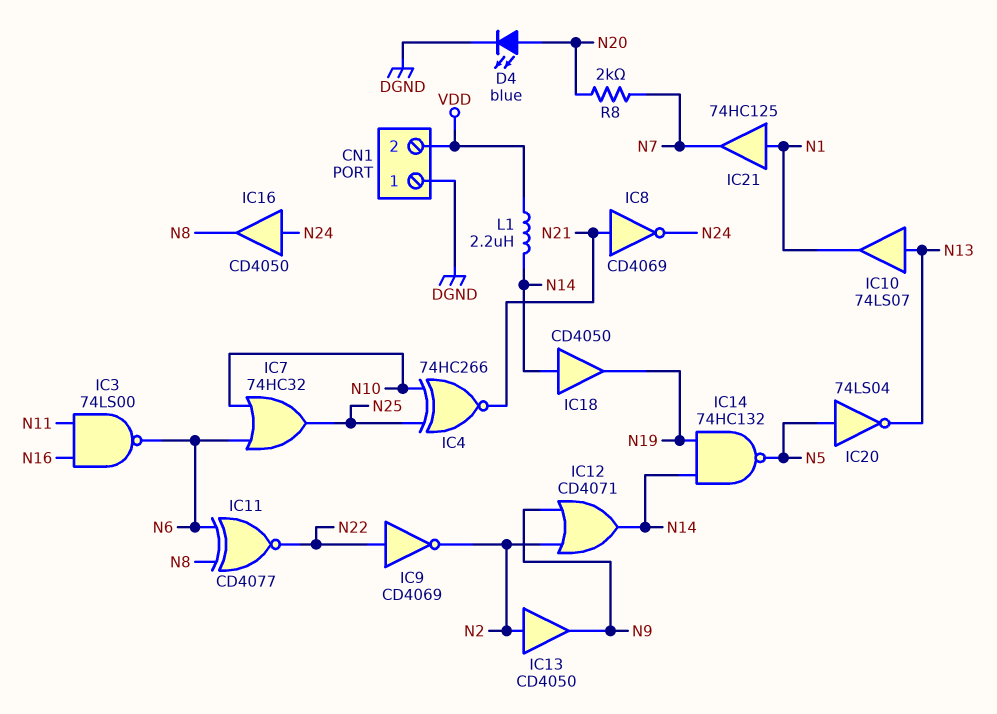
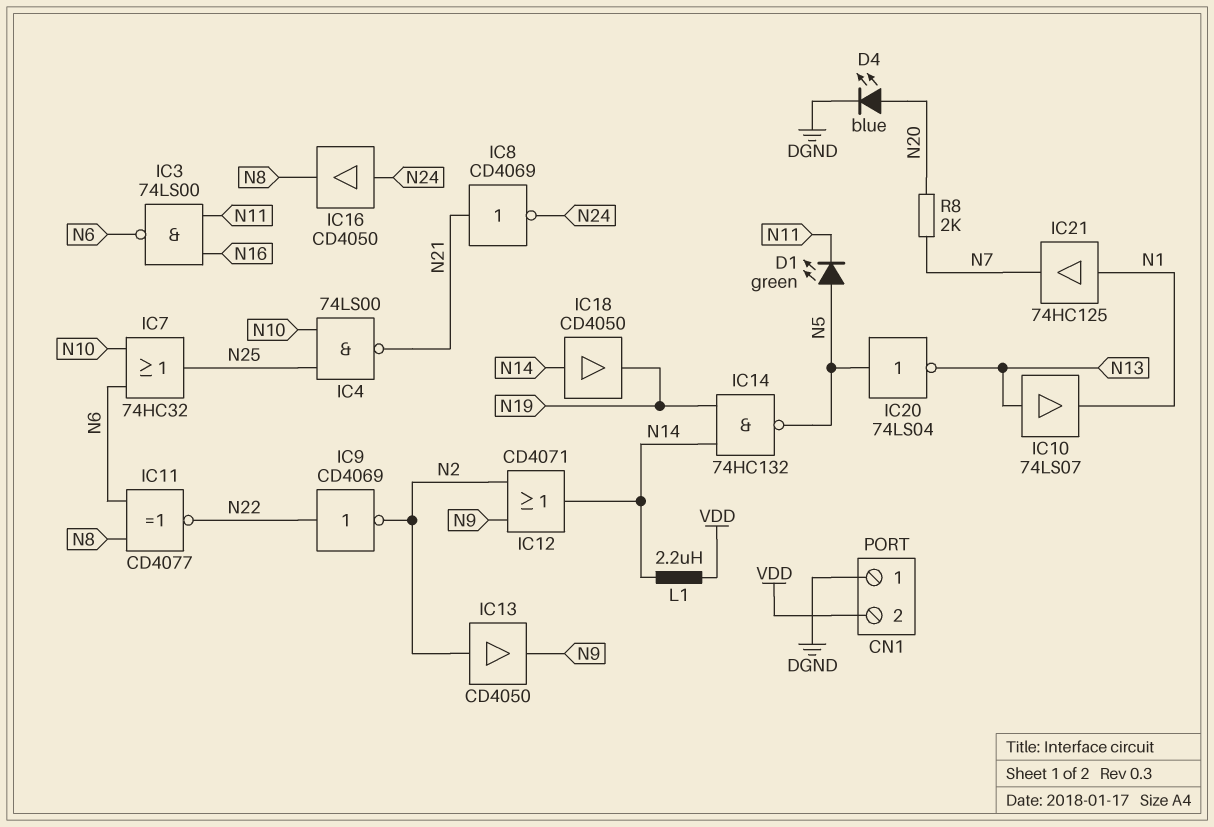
D1: none -> LED green (A N5, K N11)
IC4: XNOR 74HC266 (in N10, in N25, out N21) -> NAND 74LS00 (in N10, in N25, out N21)

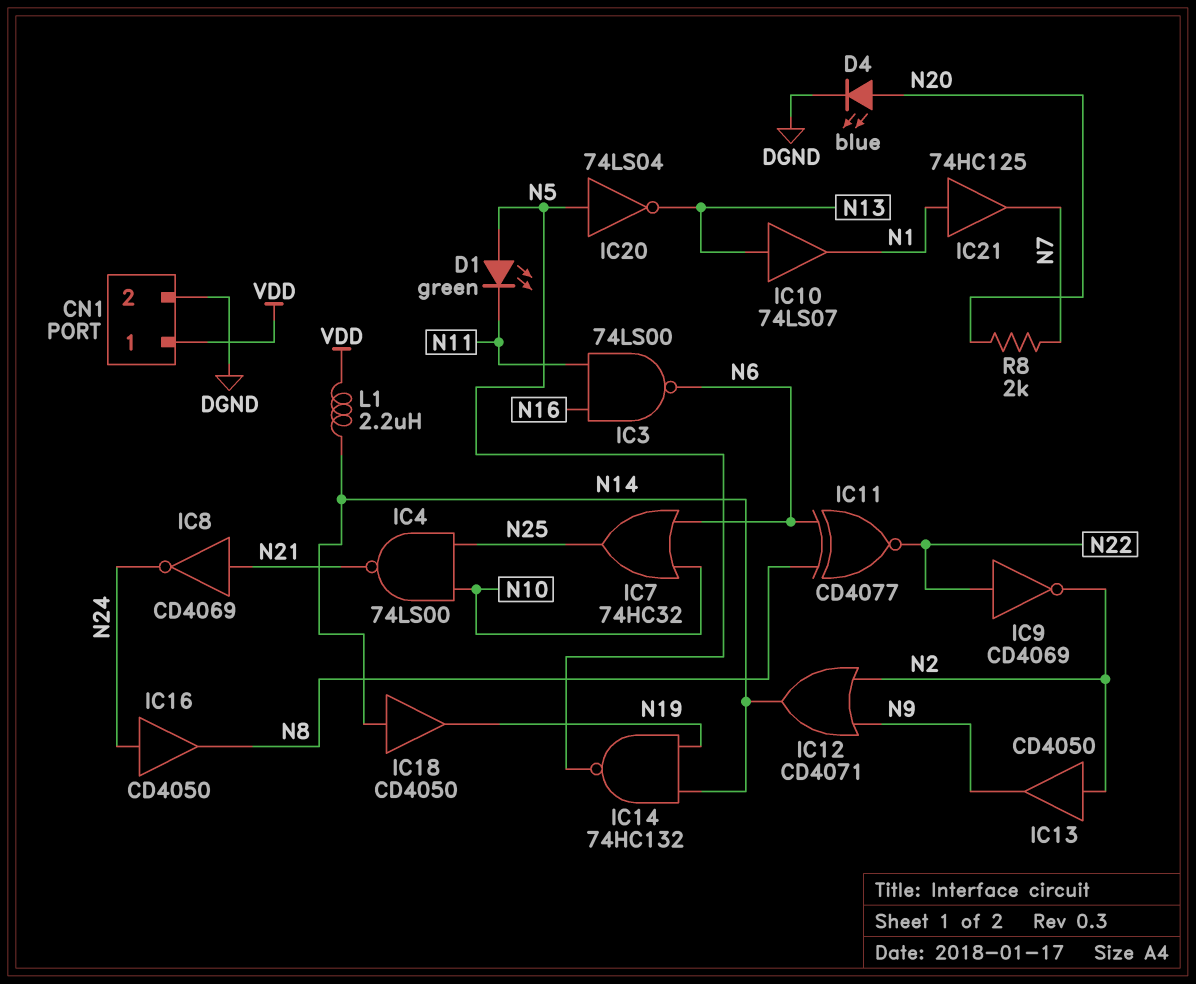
CN1 pin 1: DGND -> VDD
CN1 pin 2: VDD -> DGND

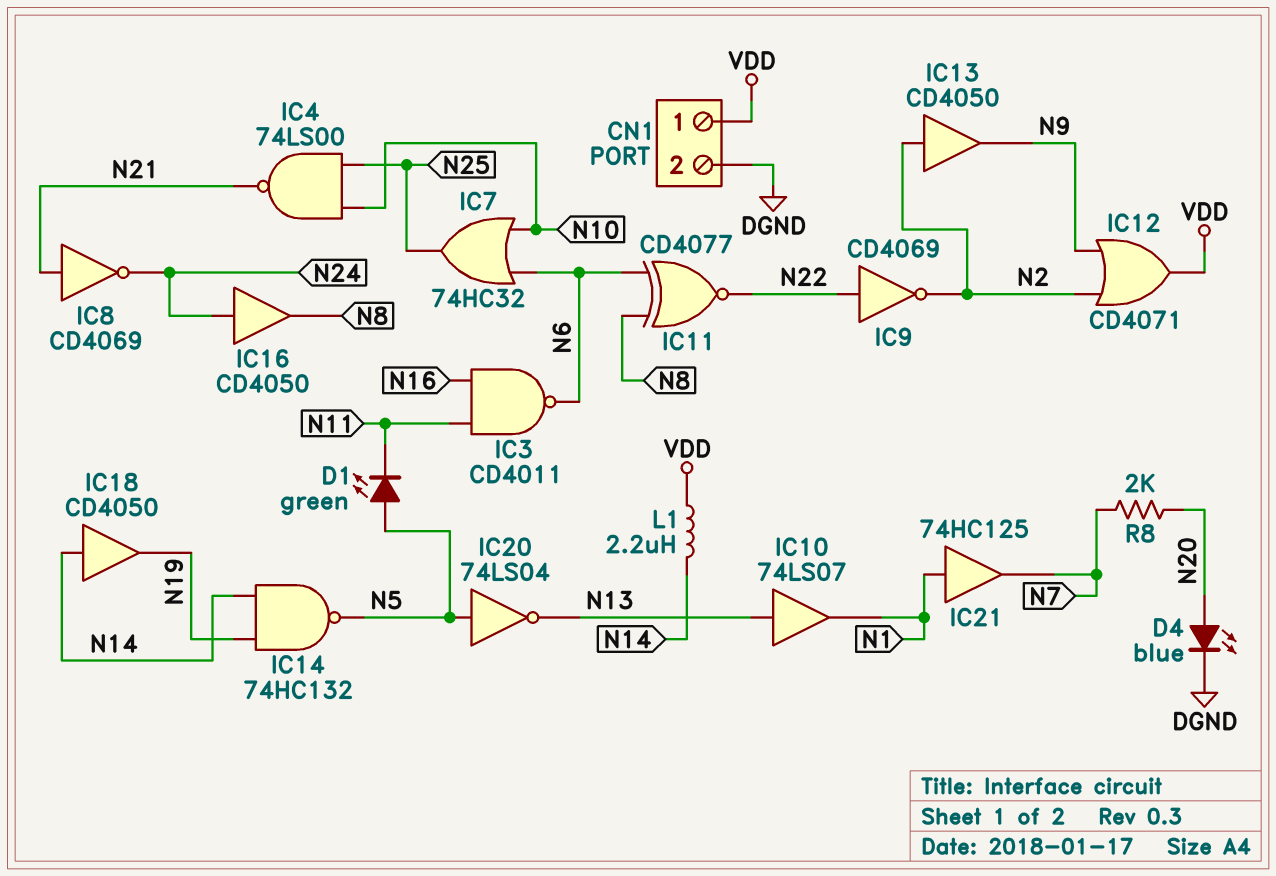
IC3: NAND 74LS00 (in N11, in N16, out N6) -> NAND CD4011 (in N11, in N16, out N6)
IC12: OR CD4071 (in N2, in N9, out N14) -> OR CD4071 (in N2, in N9, out VDD)

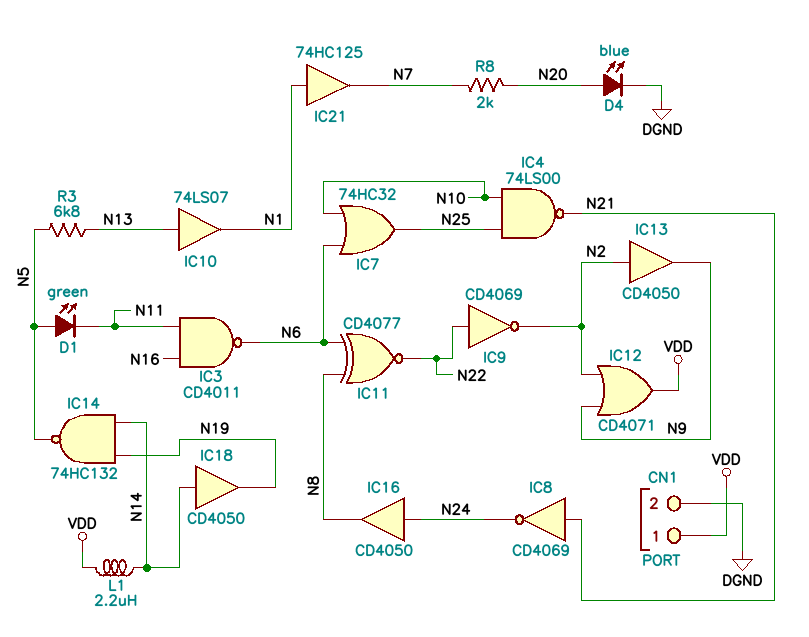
IC20: NOT 74LS04 (in N5, out N13) -> none
R3: none -> 6.8k (N5, N13)

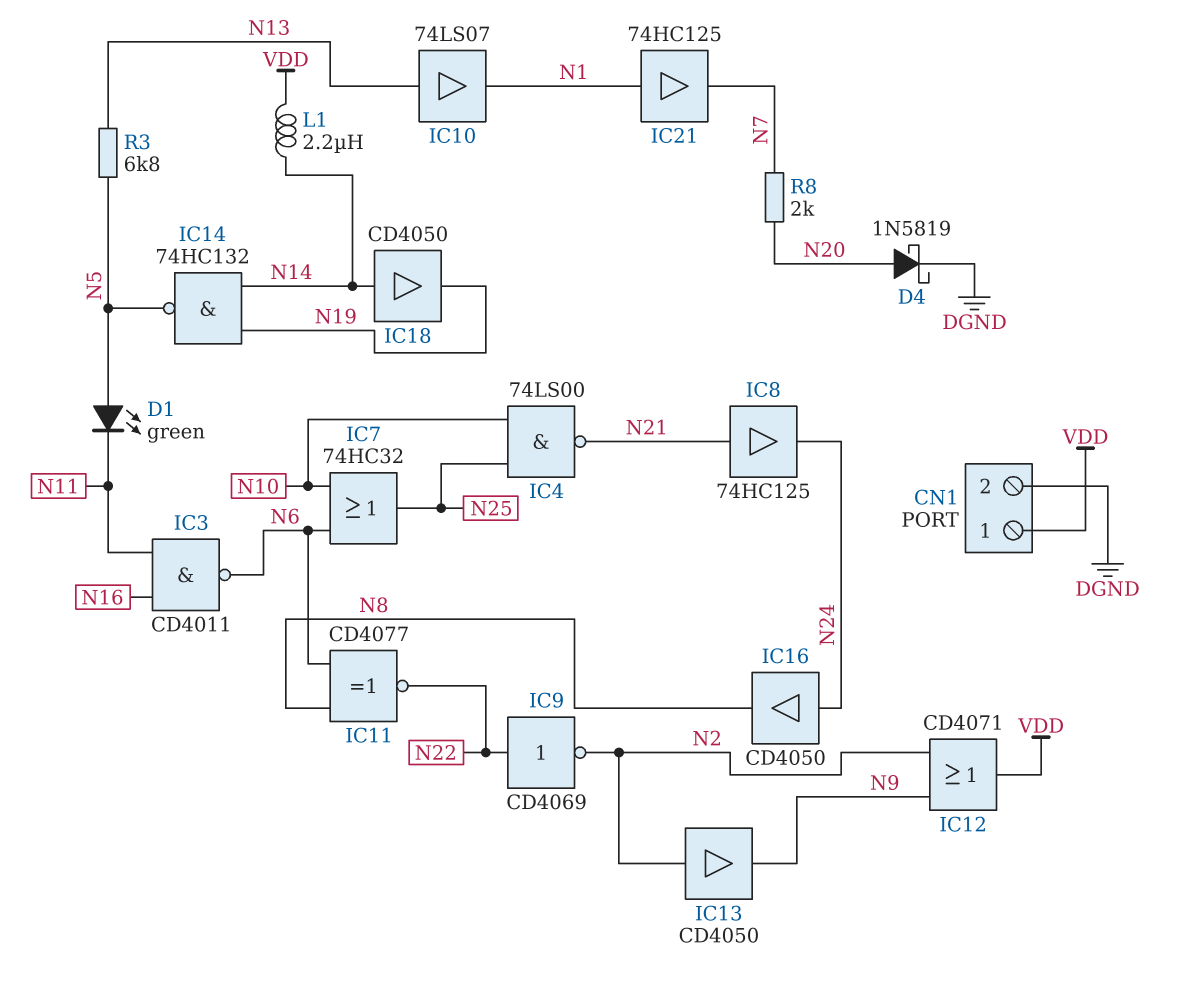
D4: LED blue (A N20, K DGND) -> schottky 1N5819 (A N20, K DGND)
IC8: NOT CD4069 (in N21, out N24) -> buffer 74HC125 (in N21, out N24)

